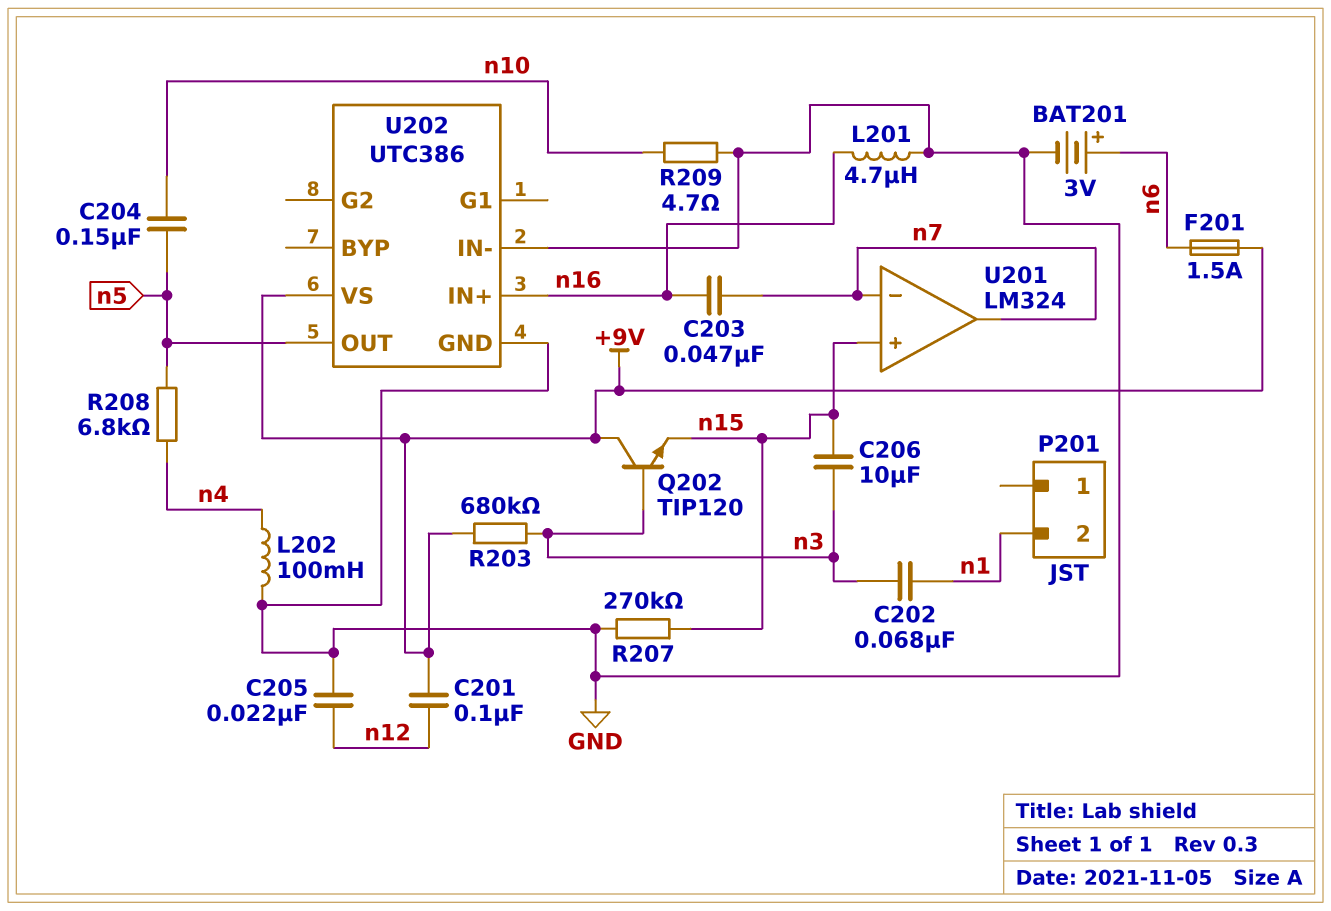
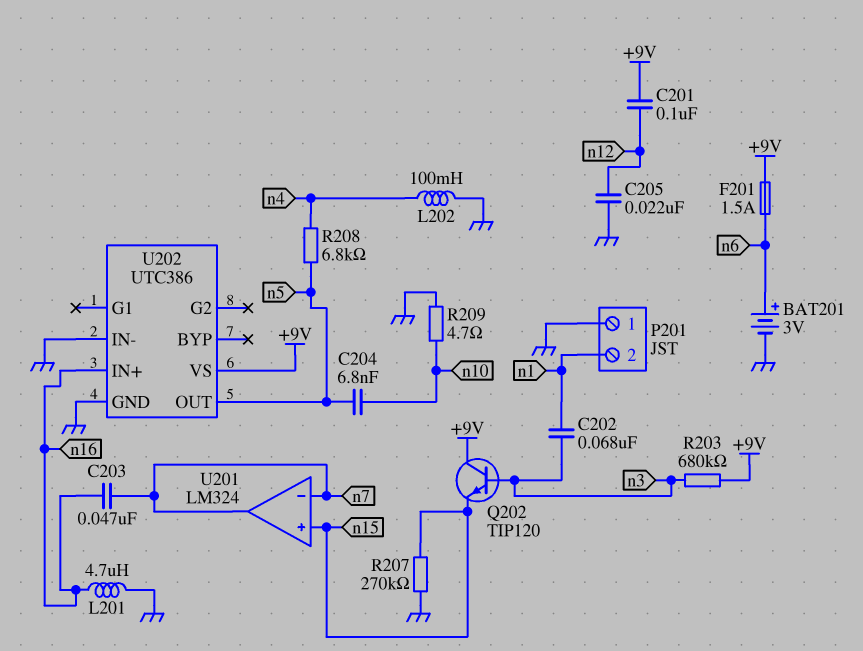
C204: 150nF (n5, n10) -> 6.8nF (n5, n10)
C206: 10uF (n3, n15) -> none
P201 pin 1: none -> GND

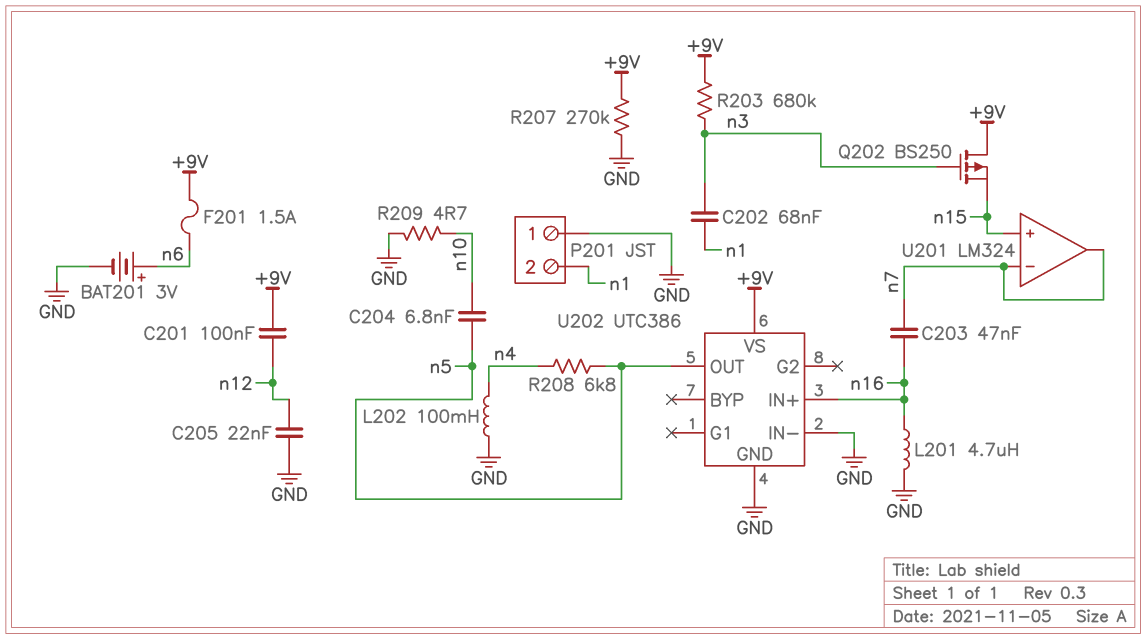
Q202: NPN TIP120 (B n3, C +9V, E n15) -> PMOS BS250 (G n3, D +9V, S n15)
R207: 270k (GND, n15) -> 270k (+9V, GND)

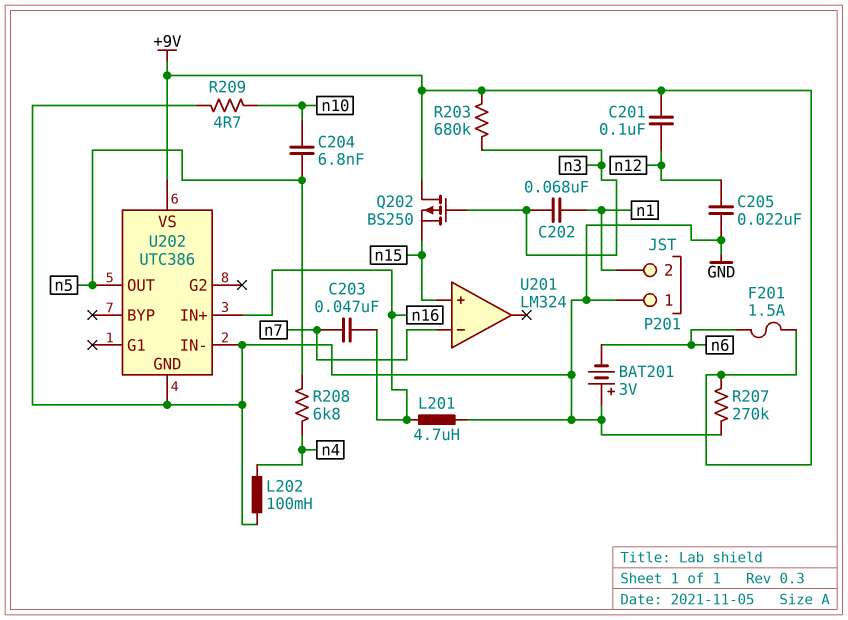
BAT201: 3V (plus n6, minus GND) -> 3V (plus GND, minus n6)
U201 pin out: n7 -> none

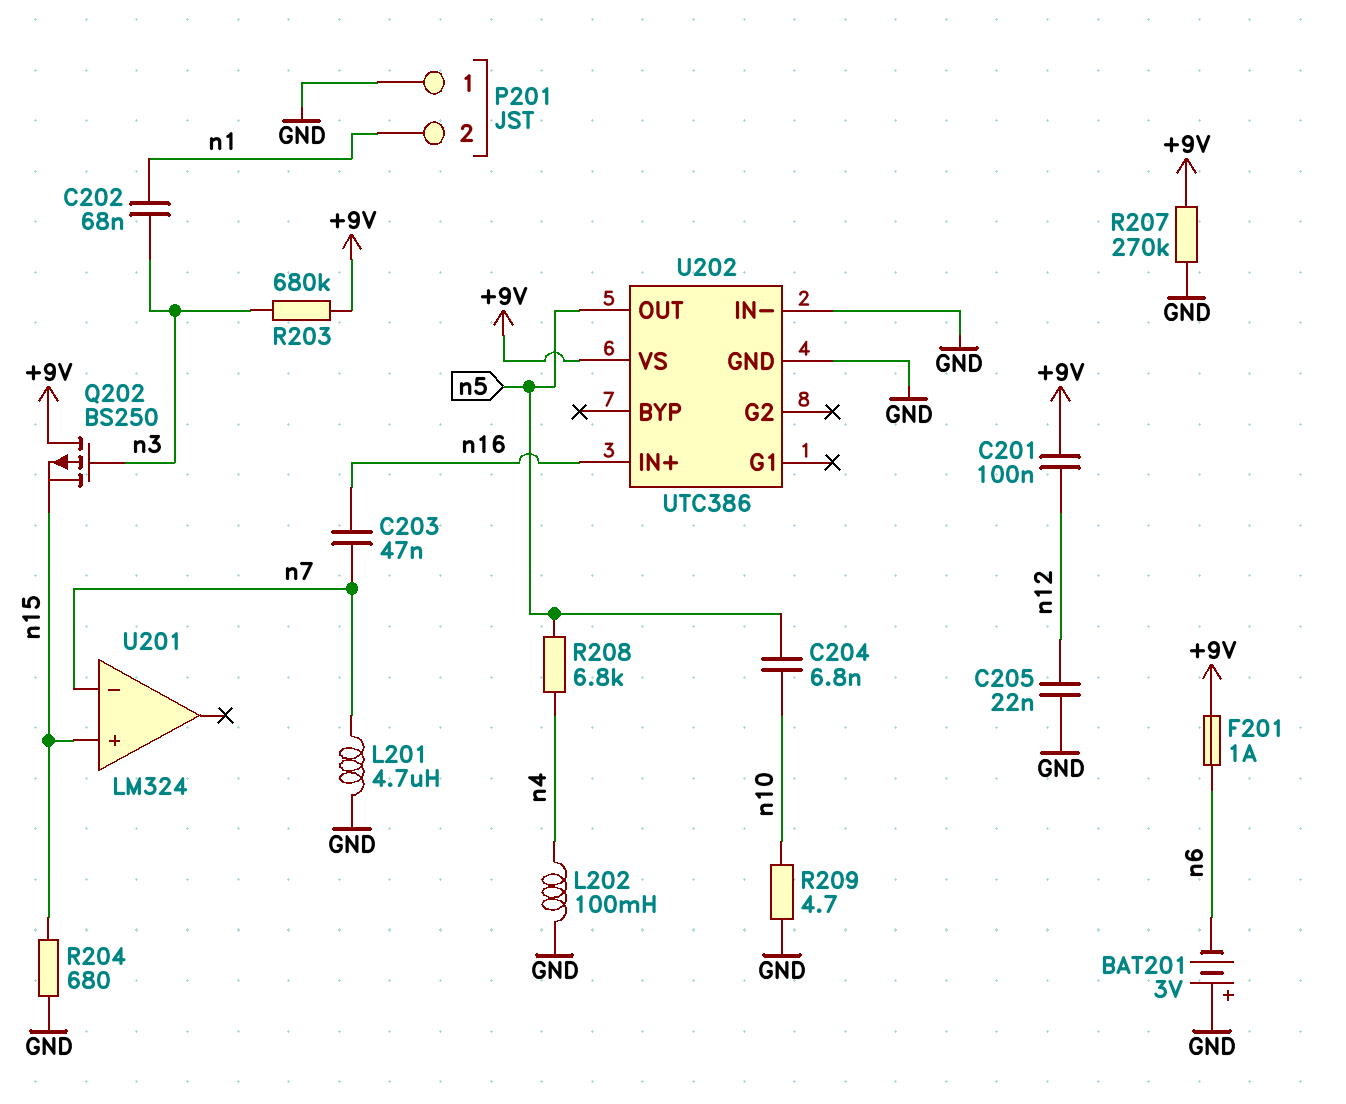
F201: 1.5A (+9V, n6) -> 1A (+9V, n6)
L201: 4.7uH (GND, n16) -> 4.7uH (GND, n7)
R204: none -> 680 (GND, n15)

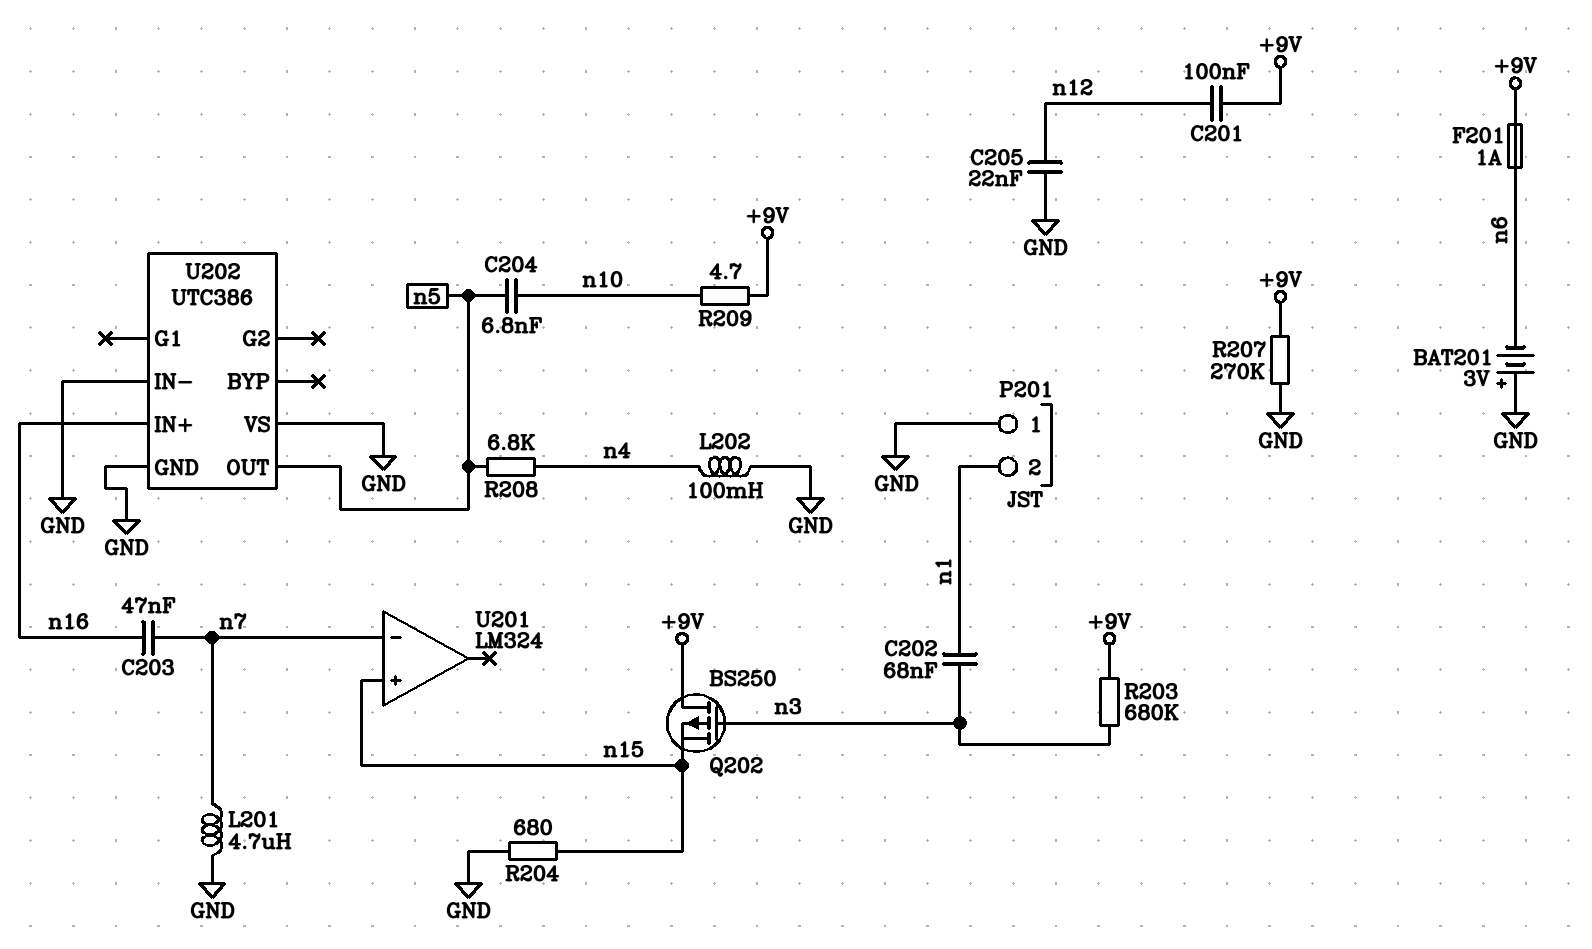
R209: 4.7 (GND, n10) -> 4.7 (+9V, n10)
U202 pin VS: +9V -> GND

